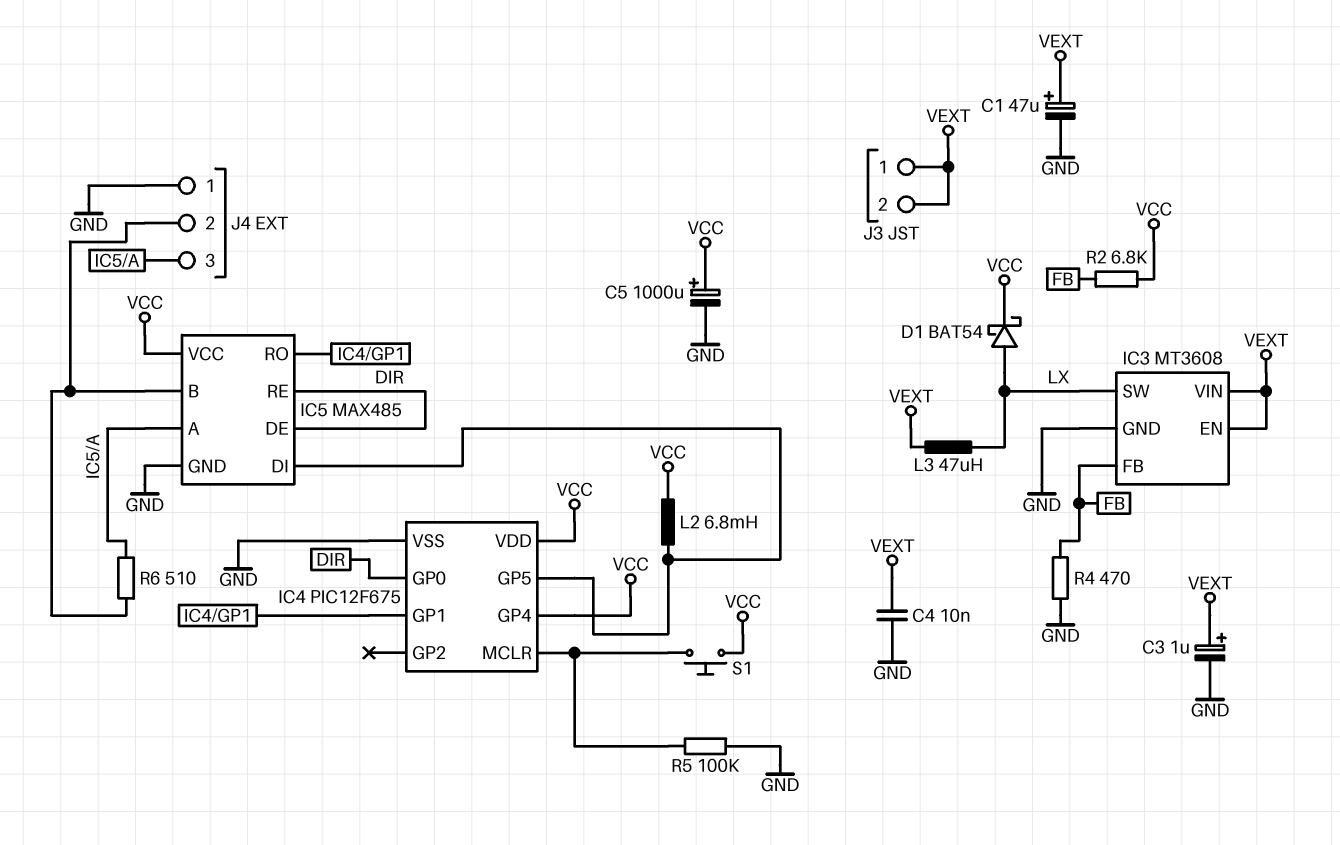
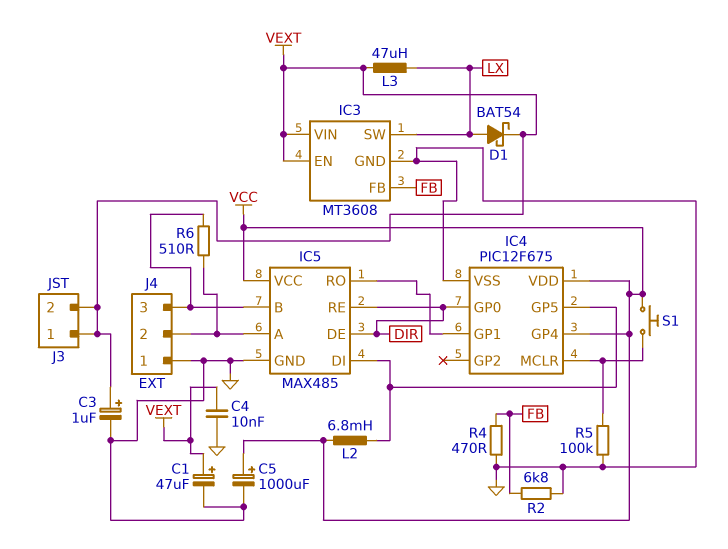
D1: schottky BAT54 (A LX, K VCC) -> schottky BAT54 (A LX, K VEXT)
J4 pin 2: IC5/B -> IC5/A
J4 pin 3: IC5/A -> IC5/B
R2: 6.8k (FB, VCC) -> 6.8k (FB, GND)

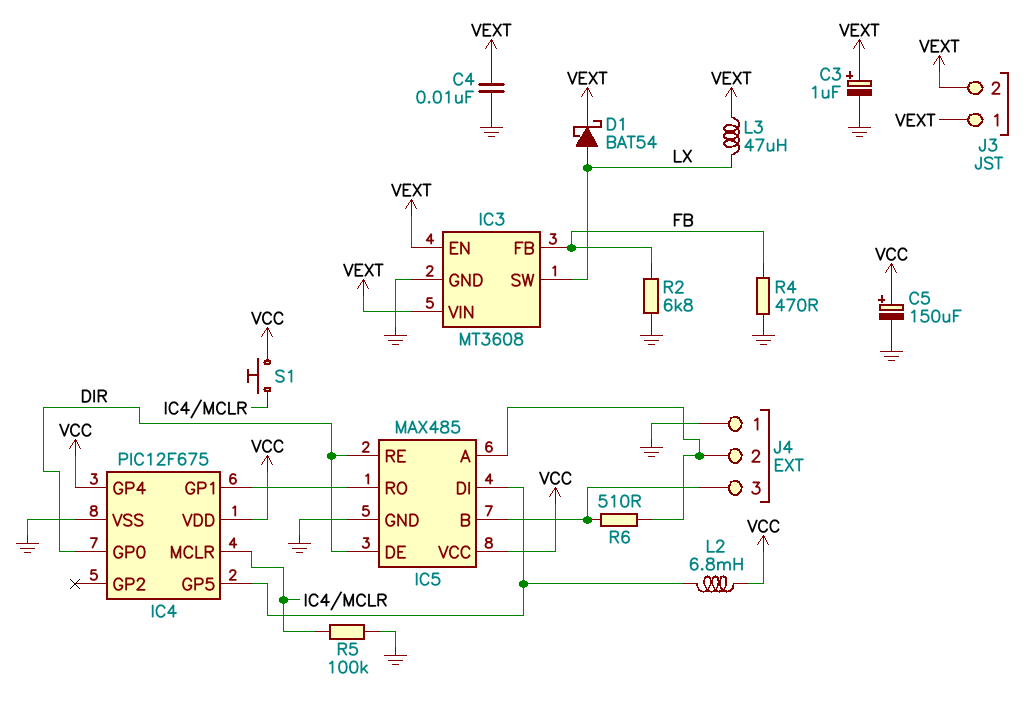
C1: 47uF (plus VEXT, minus GND) -> none
C5: 1000uF (plus VCC, minus GND) -> 150uF (plus VCC, minus GND)

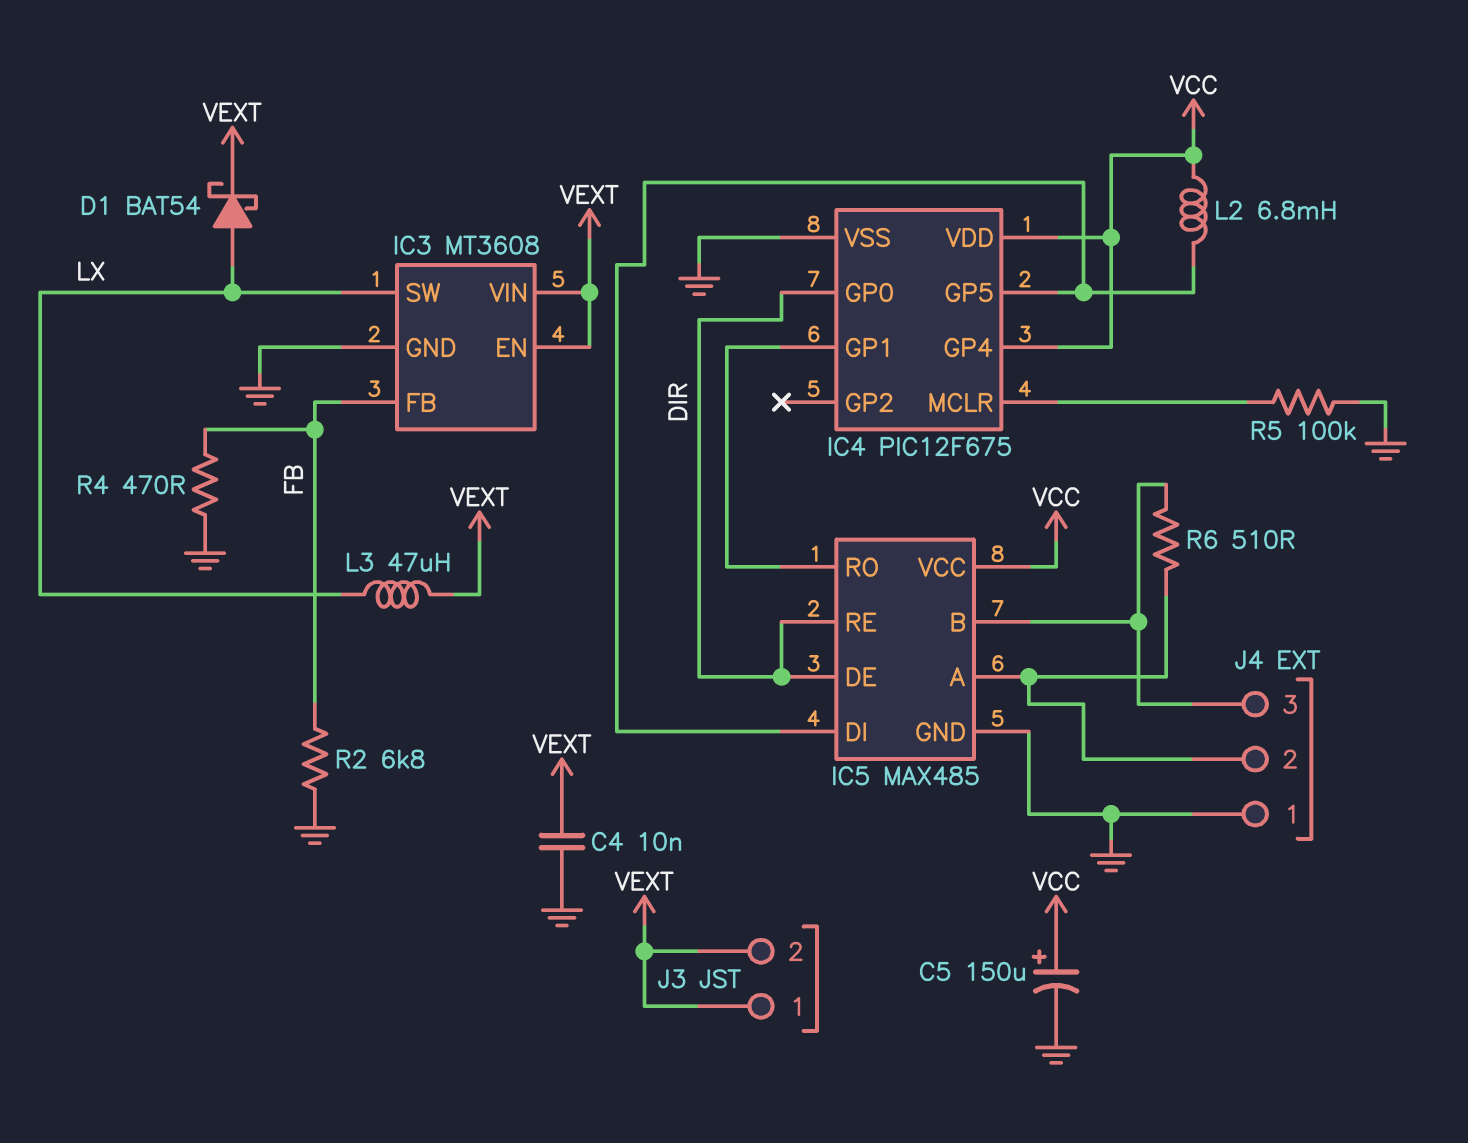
C3: 1uF (plus VEXT, minus GND) -> none
S1: button (IC4/MCLR, VCC) -> none

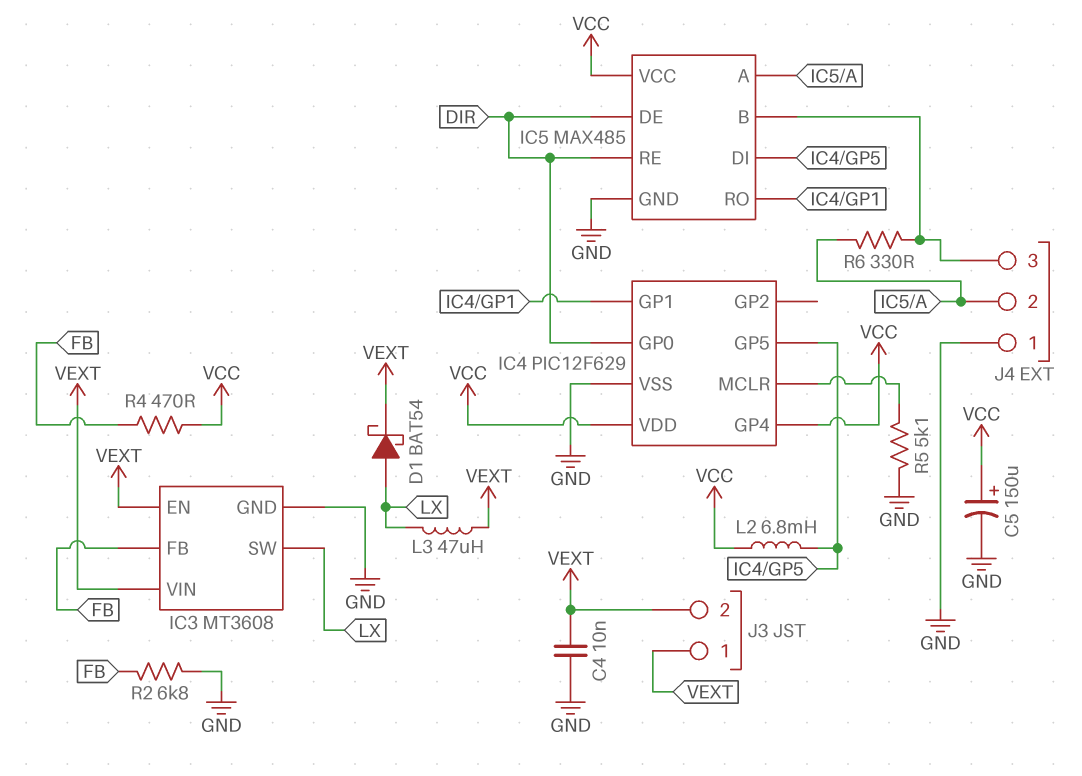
IC4: PIC12F675 -> PIC12F629
R4: 470 (FB, GND) -> 470 (FB, VCC)
R5: 100k (GND, IC4/MCLR) -> 5.1k (GND, IC4/MCLR)
R6: 510 (IC5/A, IC5/B) -> 330 (IC5/A, IC5/B)

